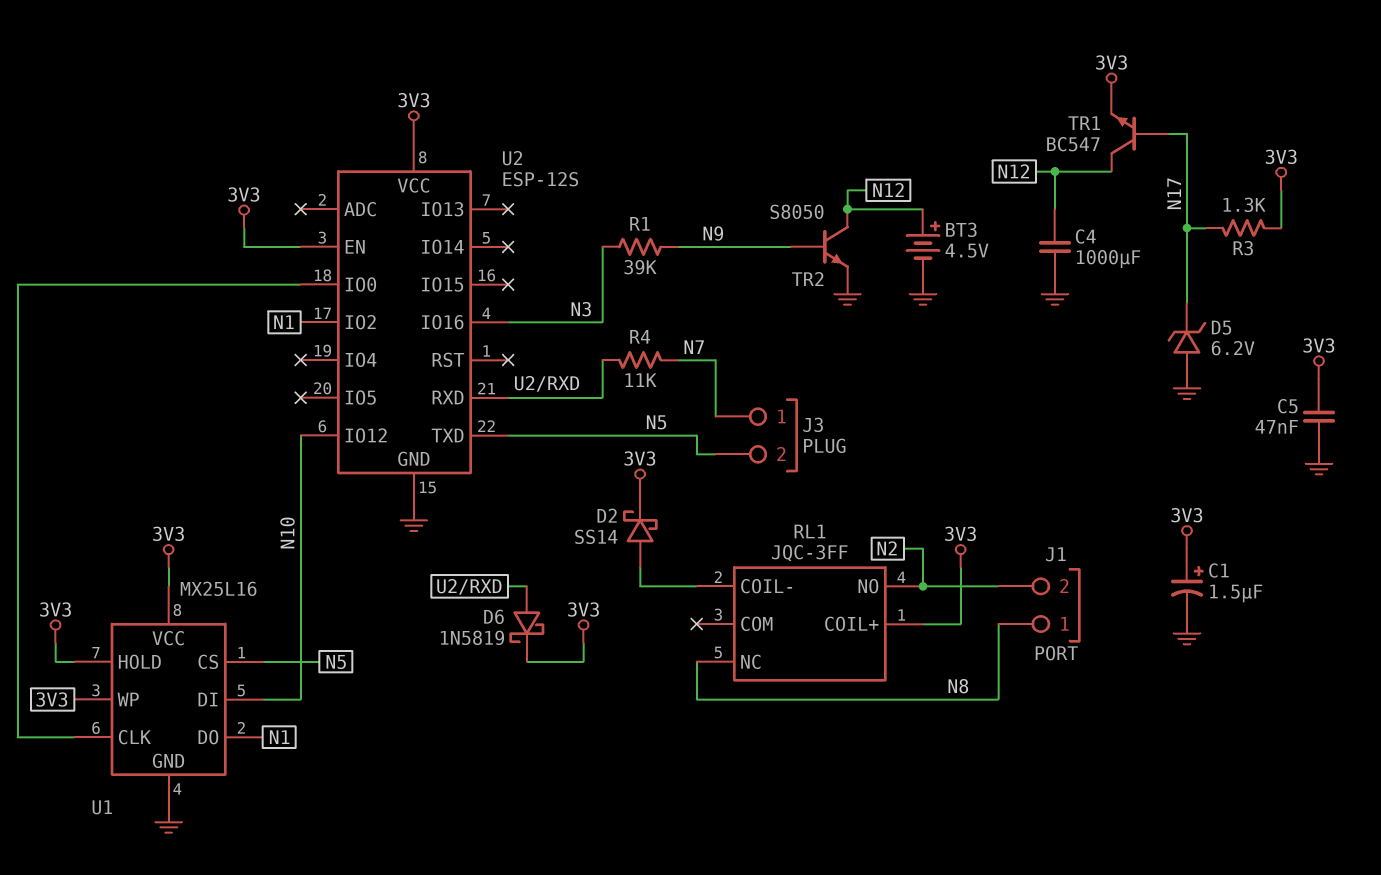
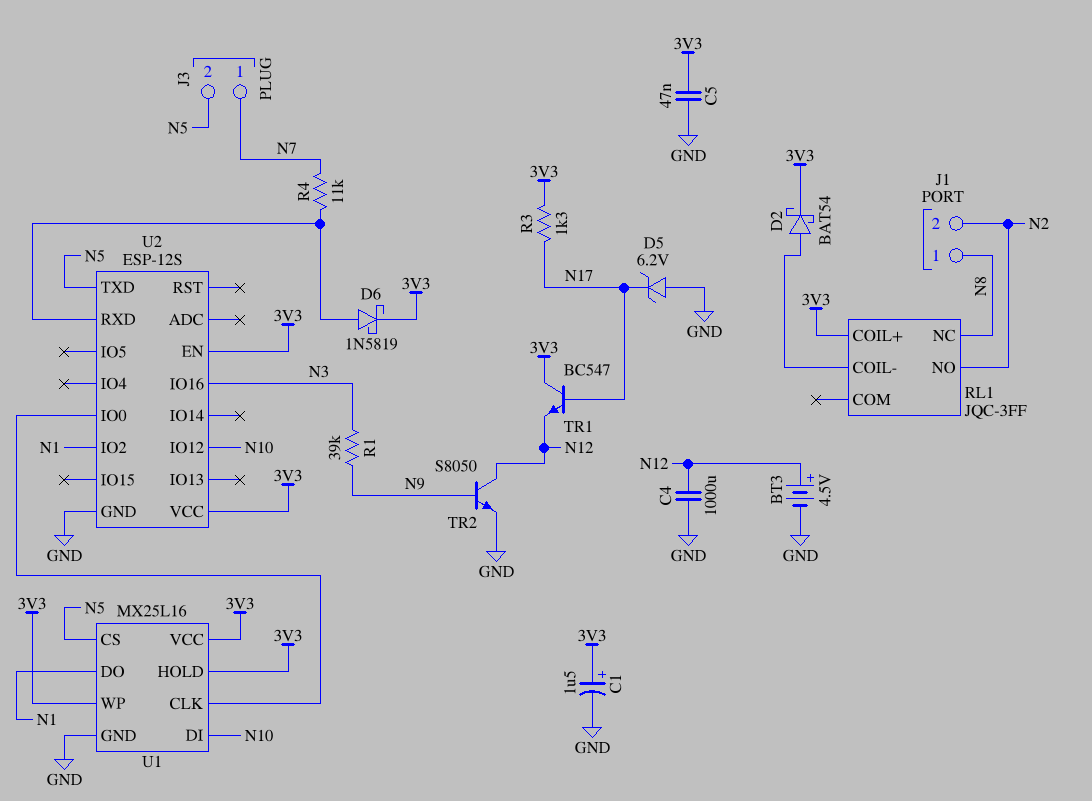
D2: schottky SS14 (A RL1/COIL-, K 3V3) -> schottky BAT54 (A RL1/COIL-, K 3V3)
TR1: NPN BC547 (B N17, C N12, E 3V3) -> NPN BC547 (B N17, C 3V3, E N12)

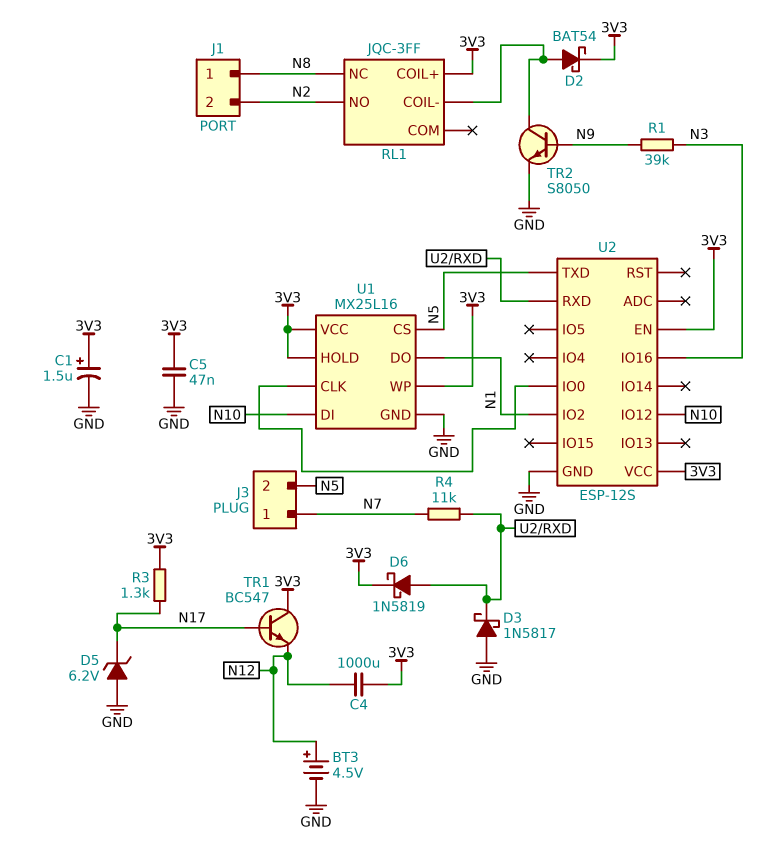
C4: 1000uF (GND, N12) -> 1000uF (3V3, N12)
D3: none -> schottky 1N5817 (A GND, K U2/RXD)
TR2: NPN S8050 (B N9, C N12, E GND) -> NPN S8050 (B N9, C RL1/COIL-, E GND)

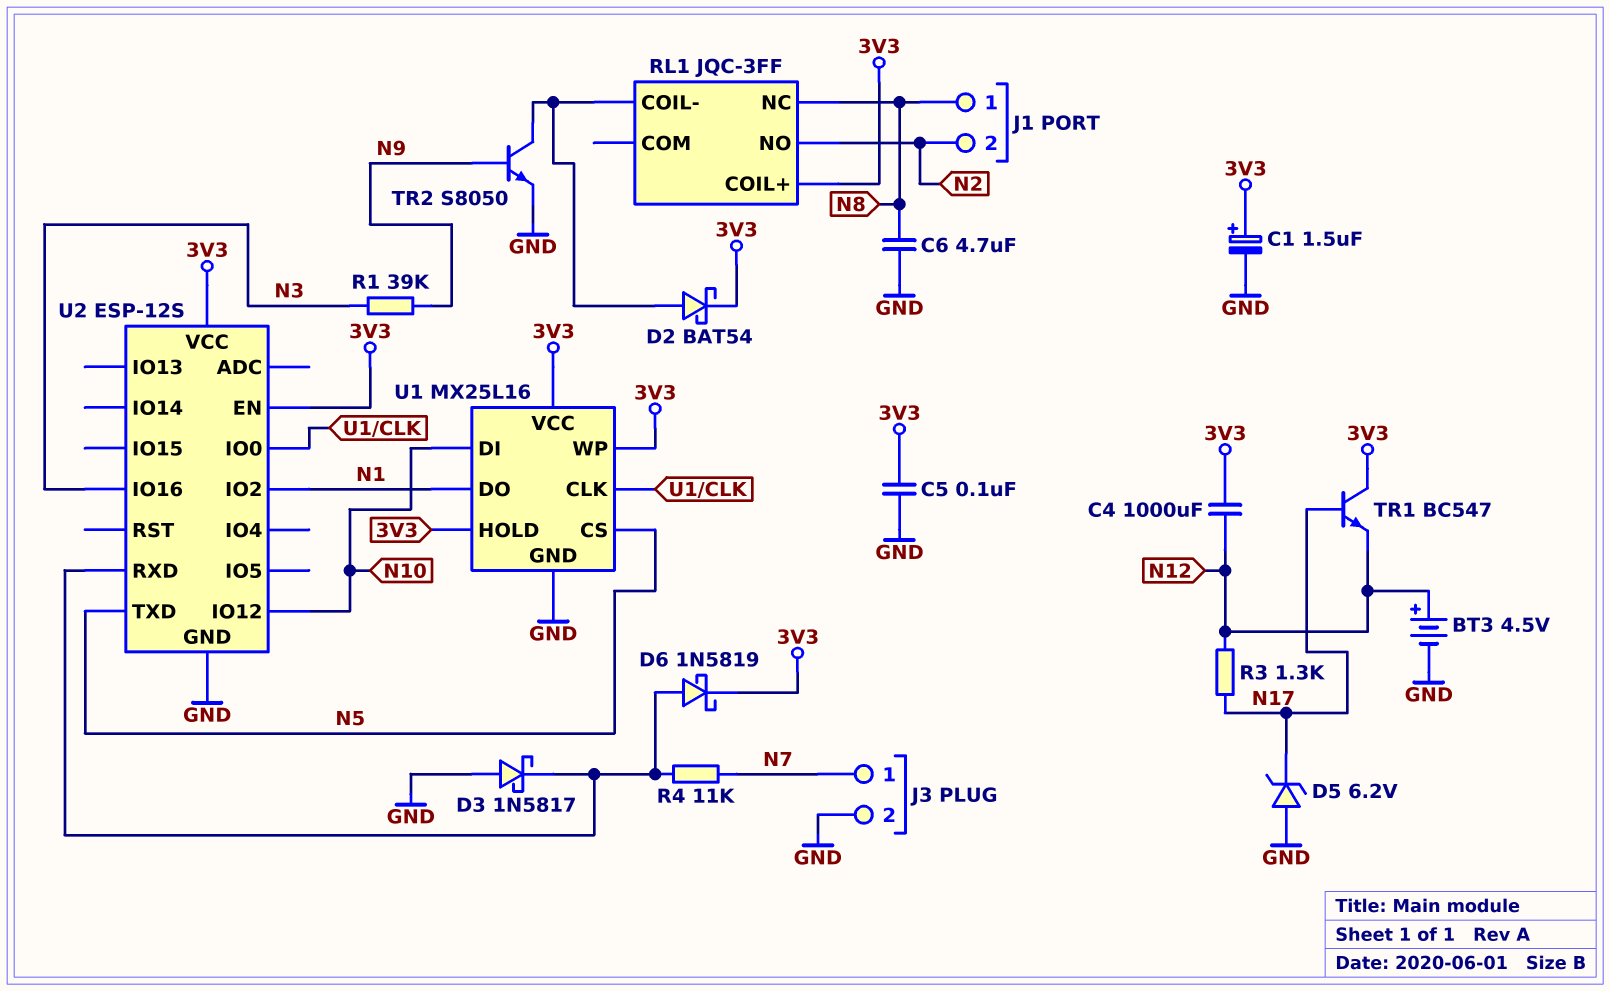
C5: 47nF (3V3, GND) -> 100nF (3V3, GND)
C6: none -> 4.7uF (GND, N8)
J3 pin 2: N5 -> GND
R3: 1.3k (3V3, N17) -> 1.3k (N12, N17)

